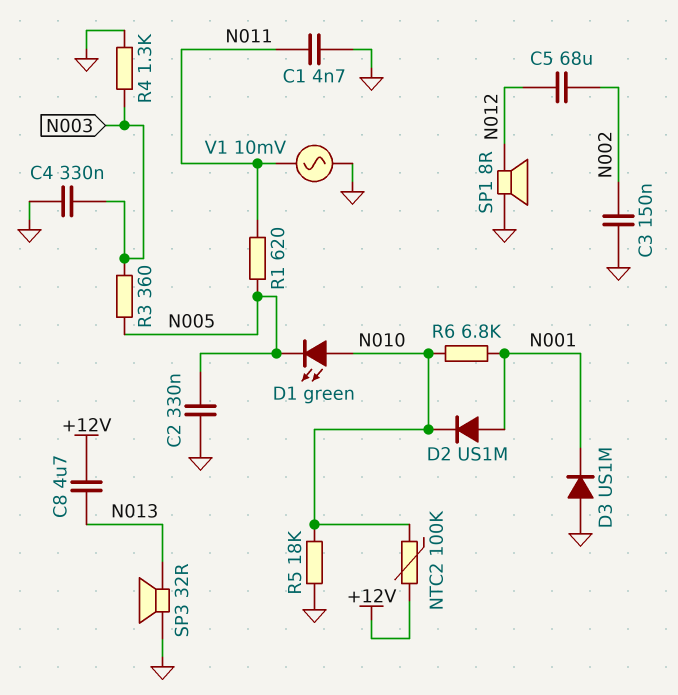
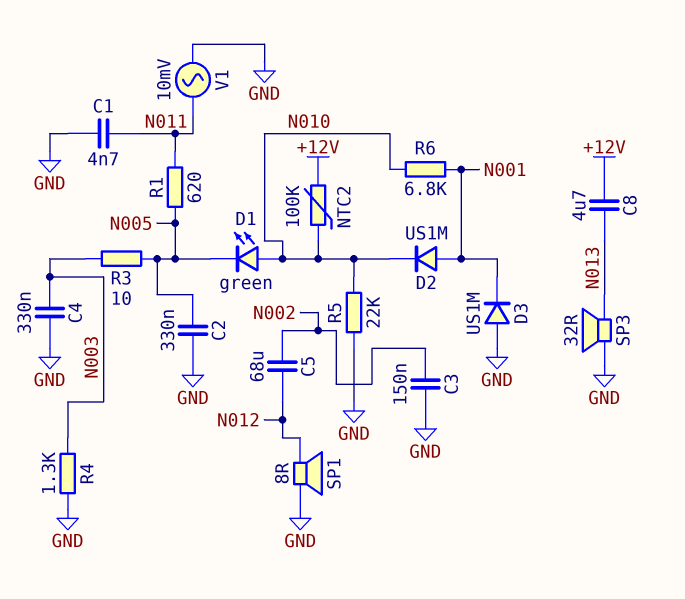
R3: 360 (N003, N005) -> 10 (N003, N005)
R5: 18k (GND, N010) -> 22k (GND, N010)

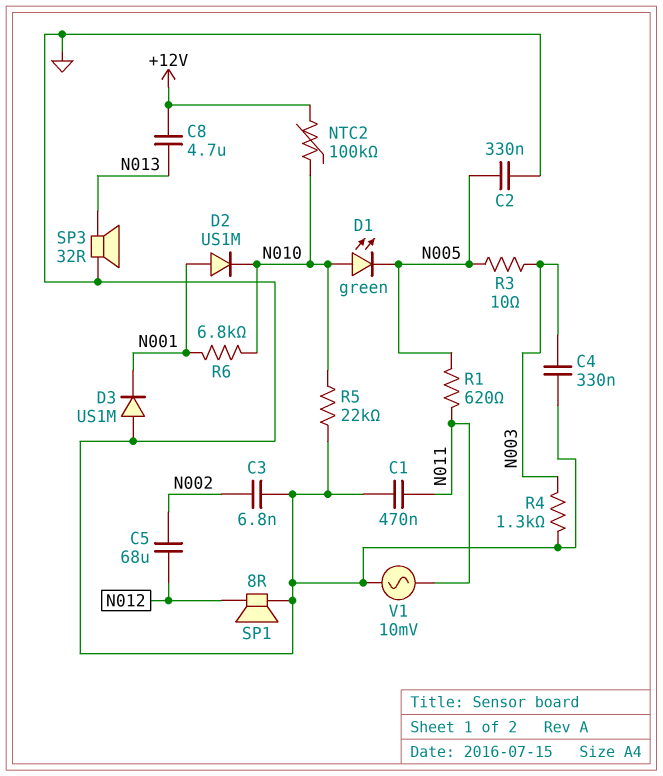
C1: 4.7nF (GND, N011) -> 470nF (GND, N011)
C3: 150nF (GND, N002) -> 6.8nF (GND, N002)

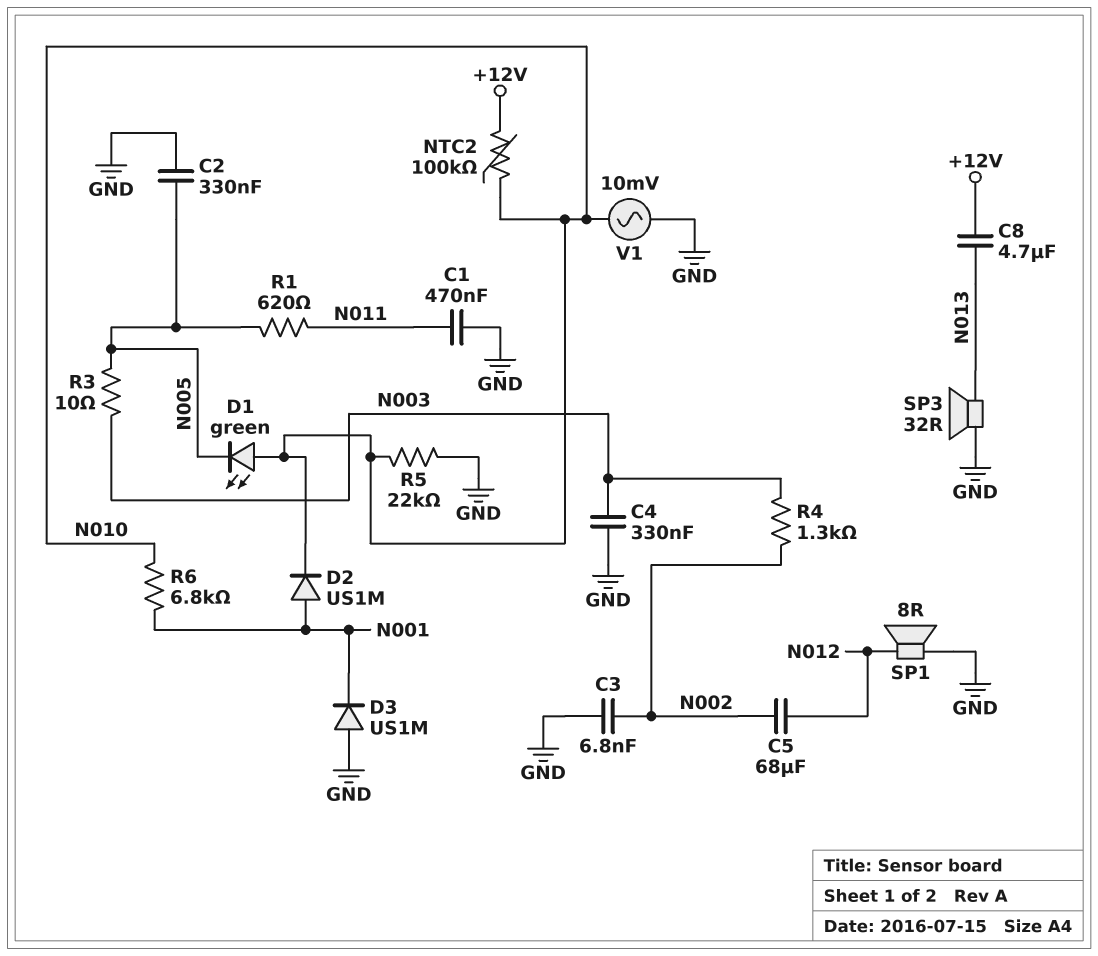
R4: 1.3k (GND, N003) -> 1.3k (N002, N003)
V1: AC 10mV (GND, N011) -> AC 10mV (GND, N010)

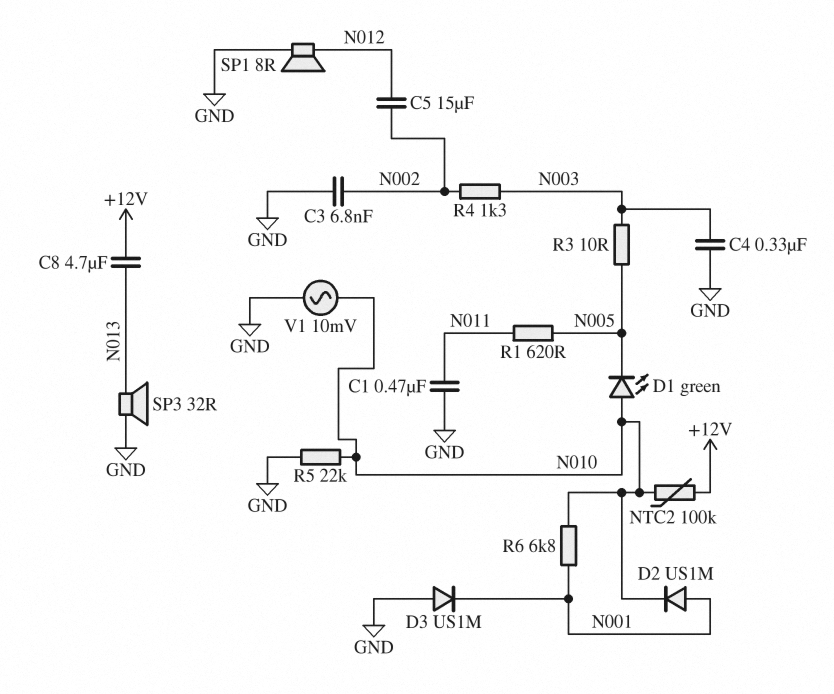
C2: 330nF (GND, N005) -> none
C5: 68uF (N002, N012) -> 15uF (N002, N012)

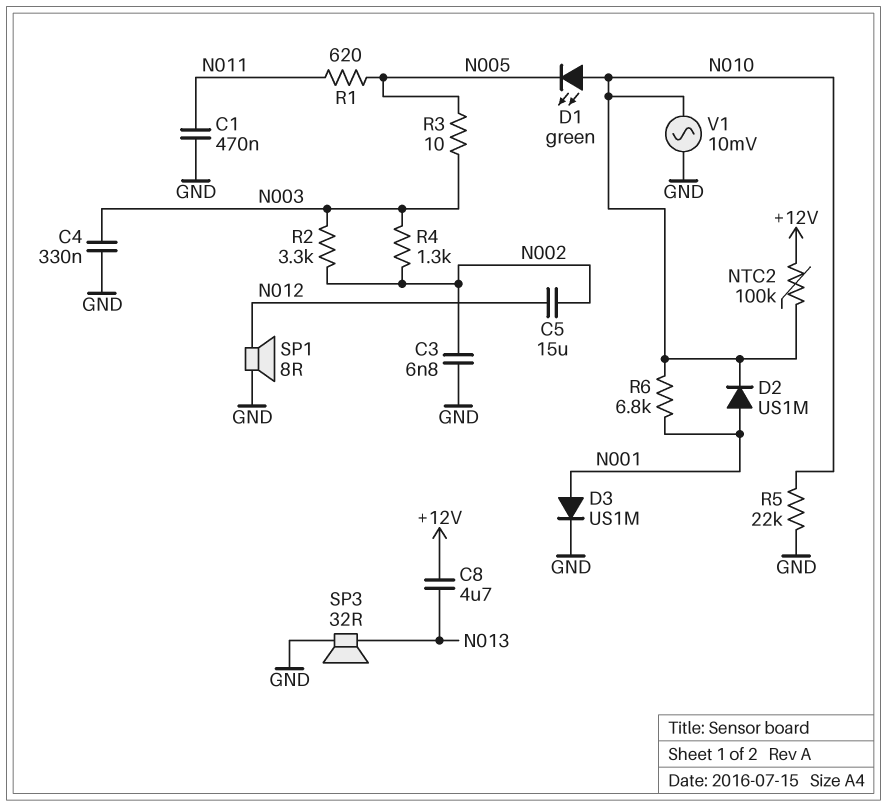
D3: diode US1M (A GND, K N001) -> diode US1M (A N001, K GND)
R2: none -> 3.3k (N002, N003)

